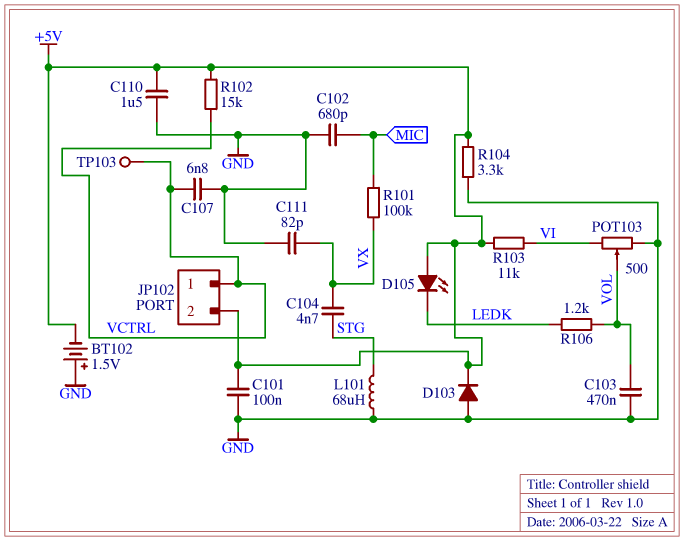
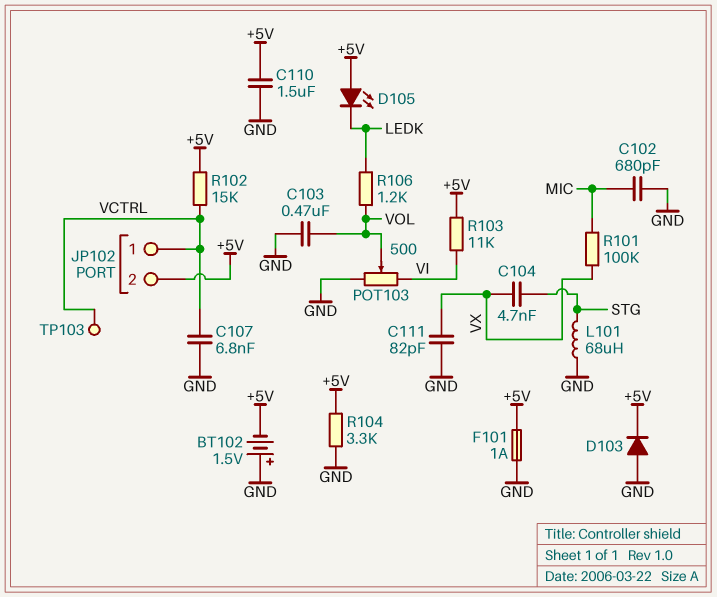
C101: 100nF (+5V, GND) -> none
F101: none -> 1A (+5V, GND)

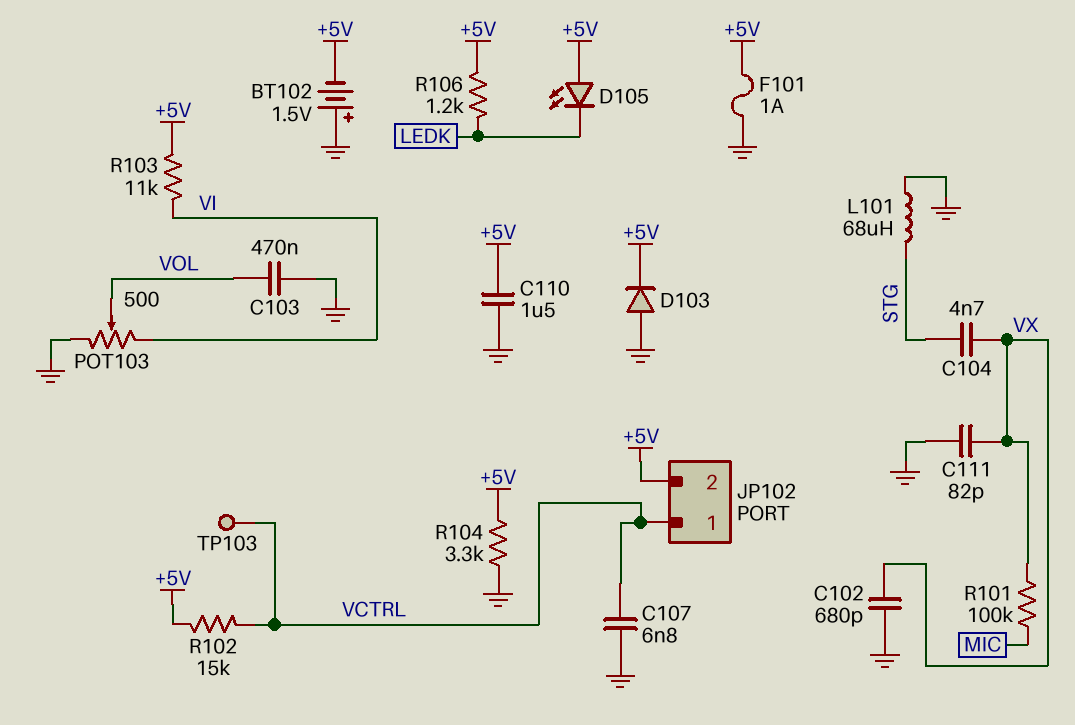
C102: 680pF (GND, MIC) -> 680pF (GND, VX)
R106: 1.2k (LEDK, VOL) -> 1.2k (+5V, LEDK)

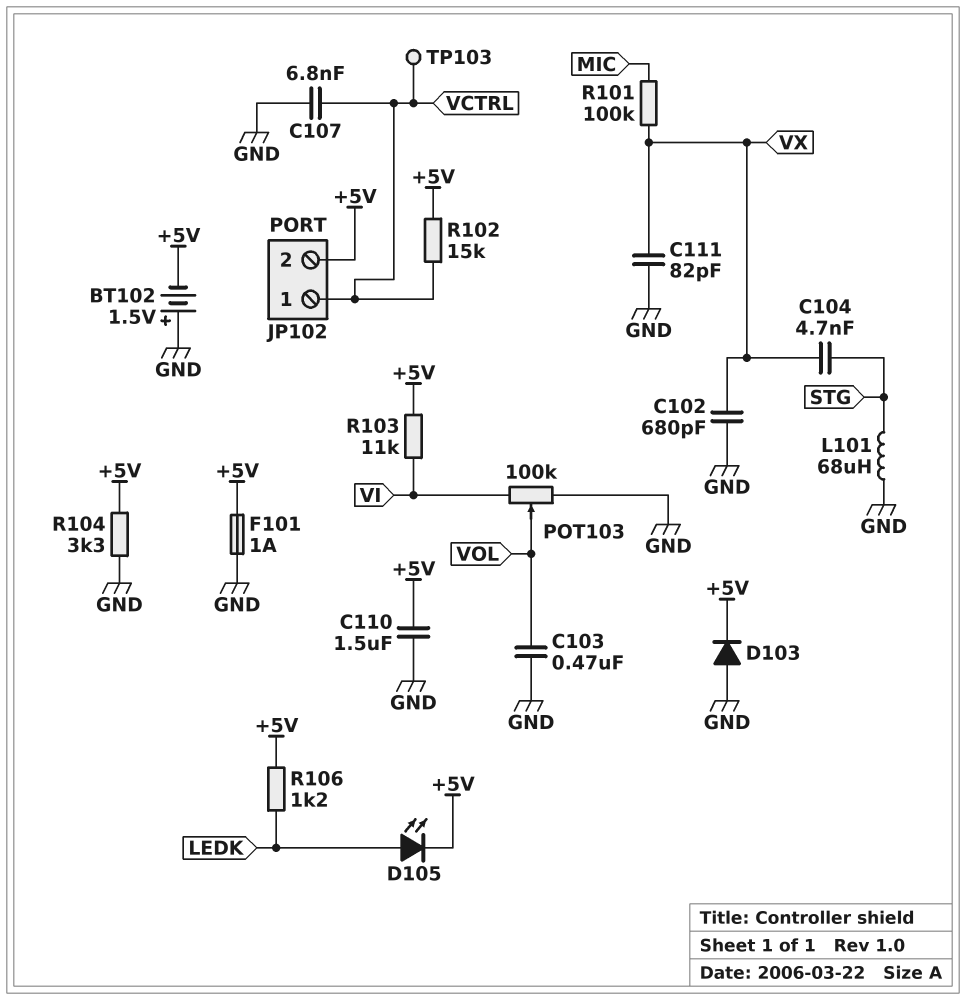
D105: LED (A +5V, K LEDK) -> LED (A LEDK, K +5V)
POT103: 500 (GND, VI, wiper VOL) -> 100k (GND, VI, wiper VOL)

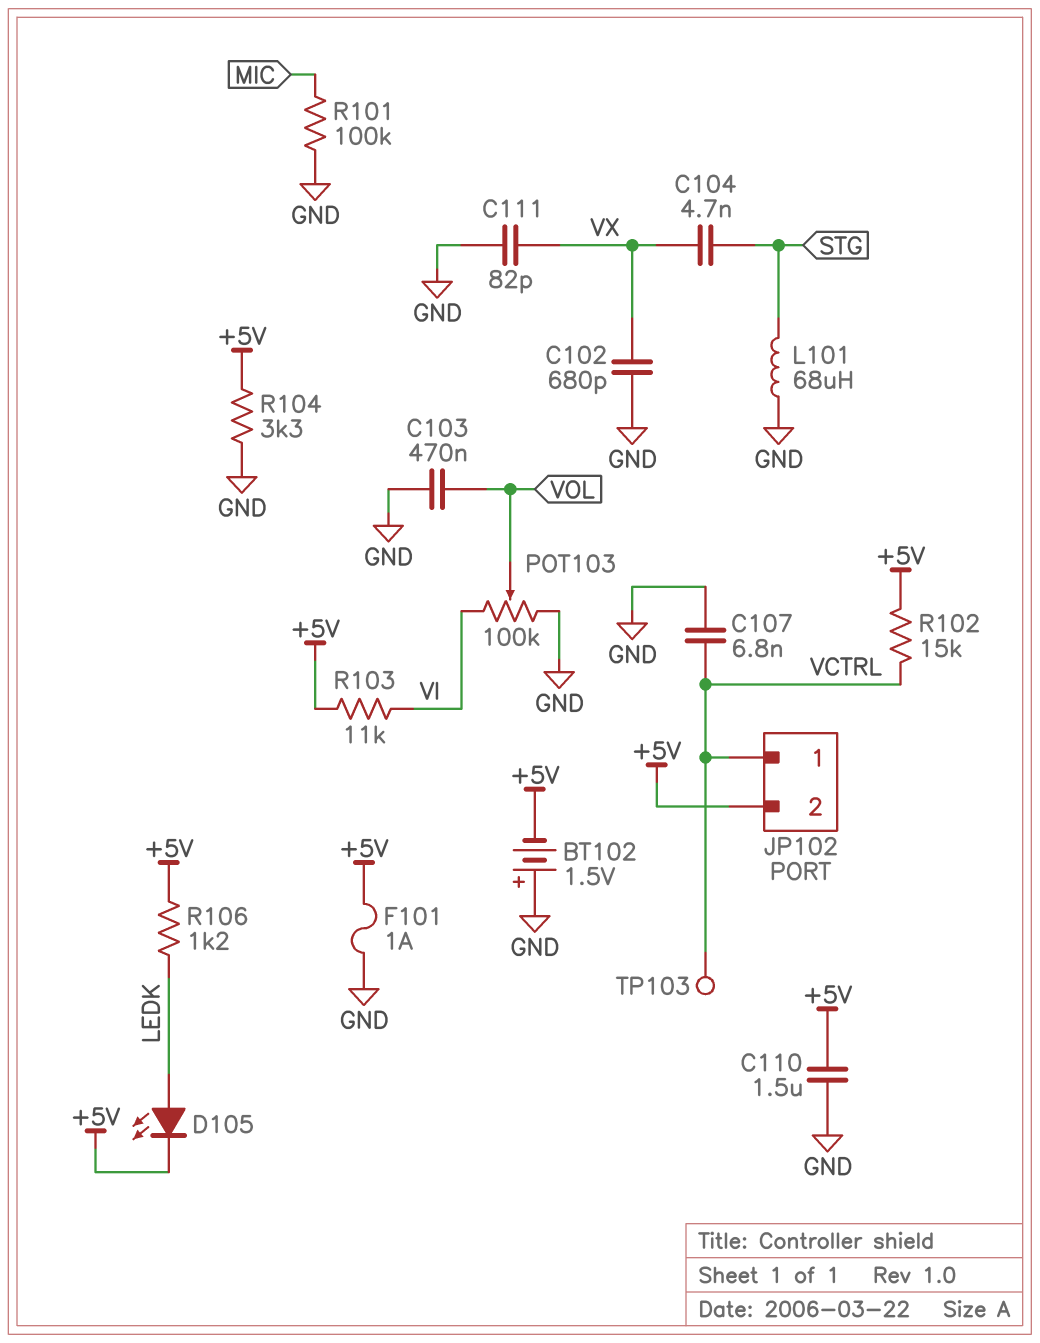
D103: diode (A GND, K +5V) -> none
R101: 100k (MIC, VX) -> 100k (GND, MIC)

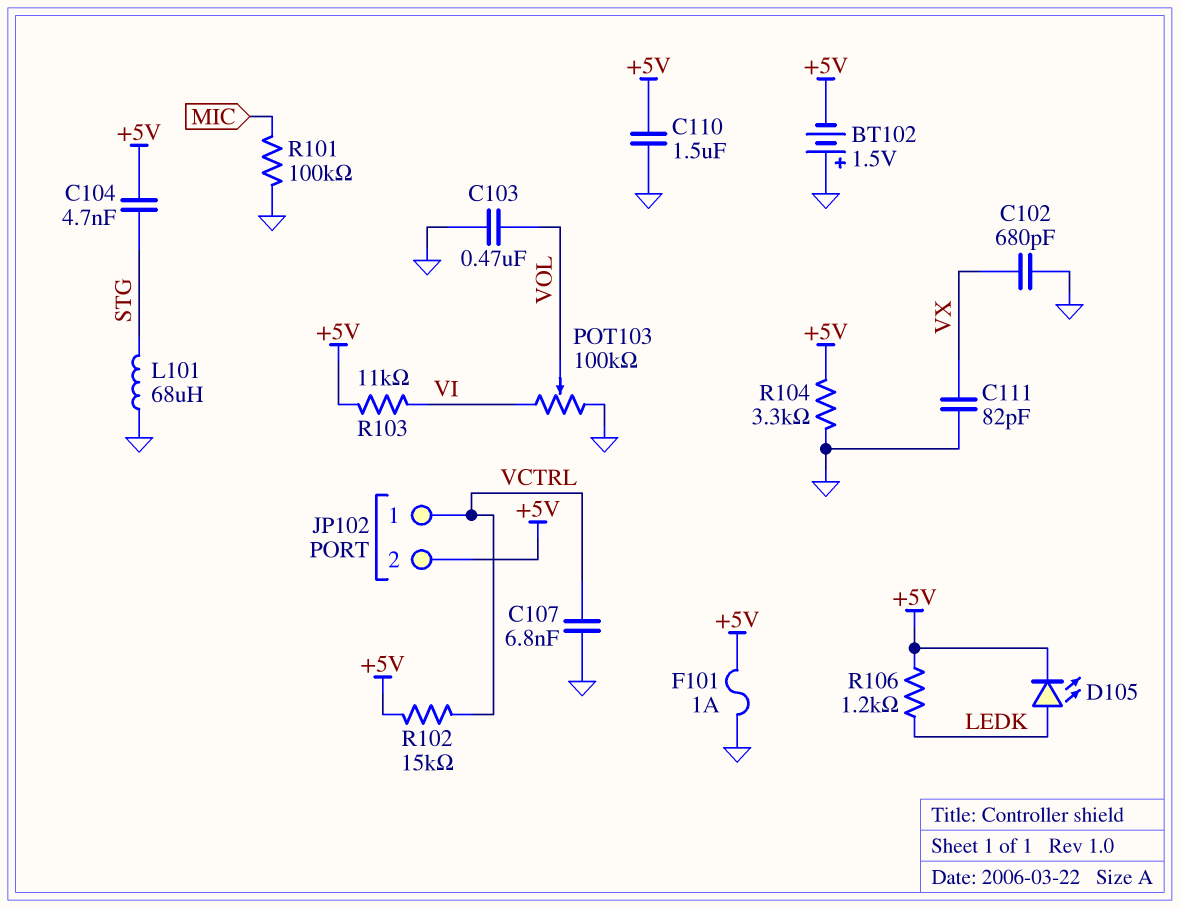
C104: 4.7nF (STG, VX) -> 4.7nF (+5V, STG)
TP103: test point (VCTRL) -> none

